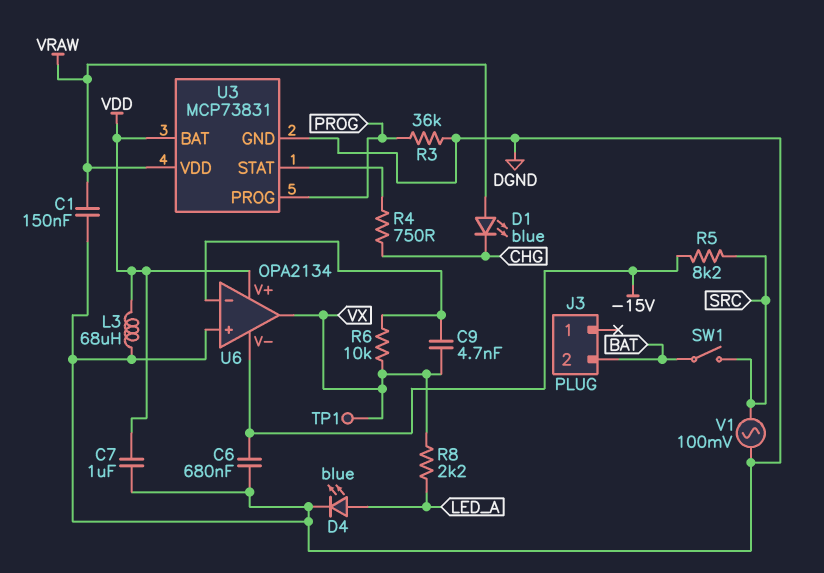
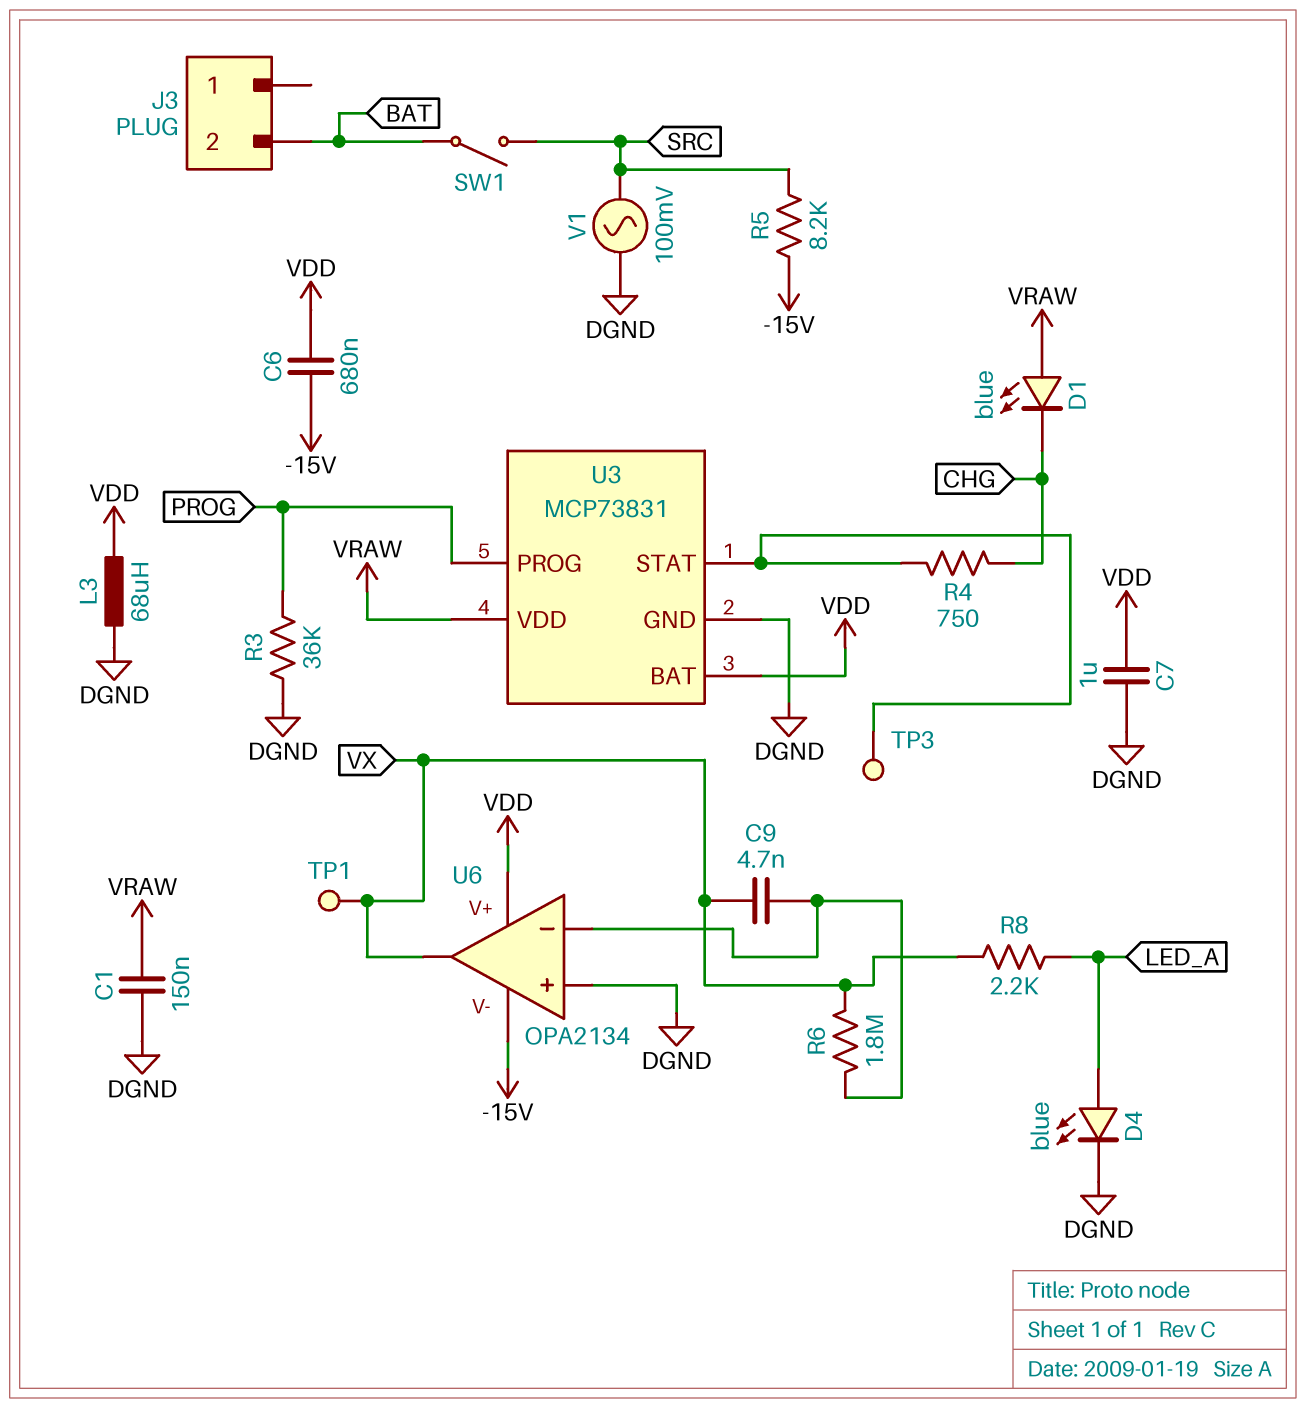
C6: 680nF (-15V, DGND) -> 680nF (-15V, VDD)
R6: 10k (U6/in-, VX) -> 1.8M (U6/in-, VX)
TP3: none -> test point (U3/STAT)

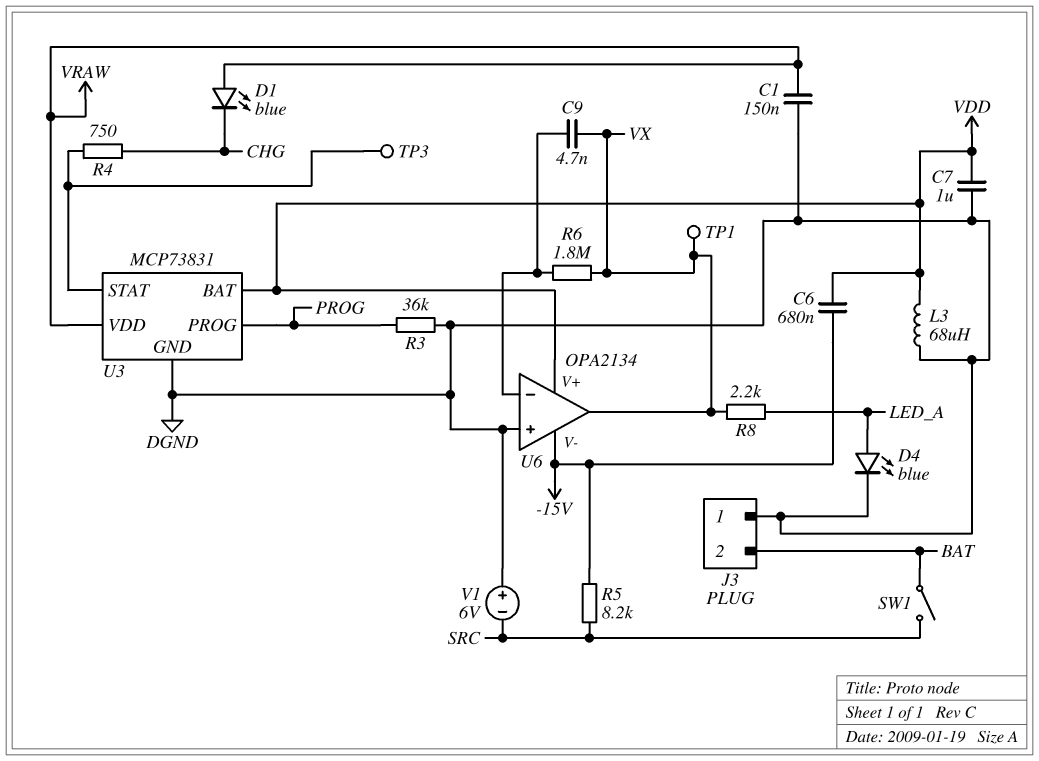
J3 pin 1: none -> DGND
V1: AC 100mV (DGND, SRC) -> 6V (plus DGND, minus SRC)

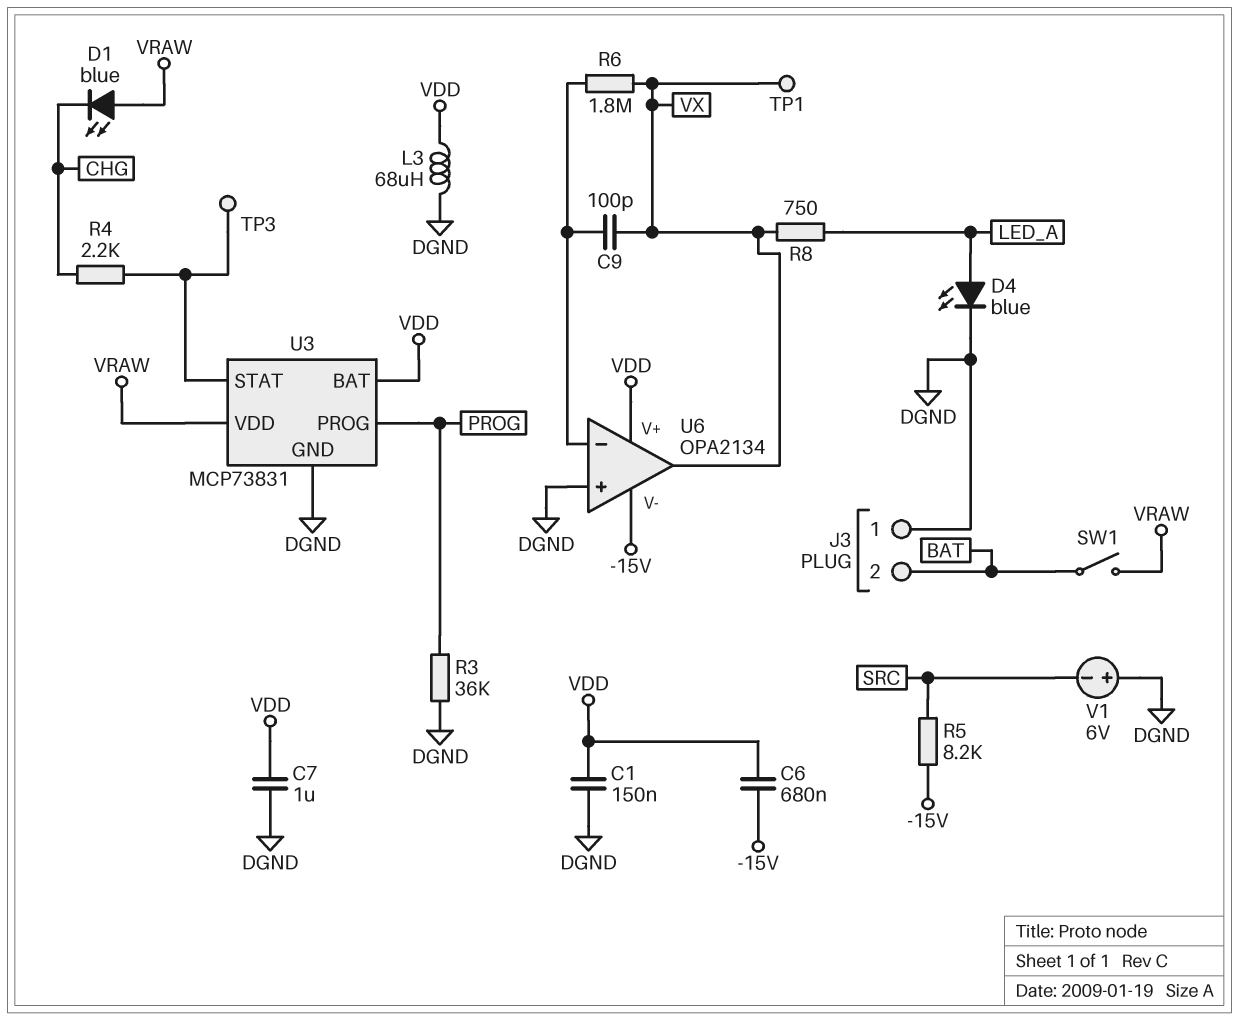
C1: 150nF (DGND, VRAW) -> 150nF (DGND, VDD)
C9: 4.7nF (U6/in-, VX) -> 100pF (U6/in-, VX)
R4: 750 (CHG, U3/STAT) -> 2.2k (CHG, U3/STAT)
R8: 2.2k (LED_A, VX) -> 750 (LED_A, VX)
SW1: switch (BAT, SRC) -> switch (BAT, VRAW)

